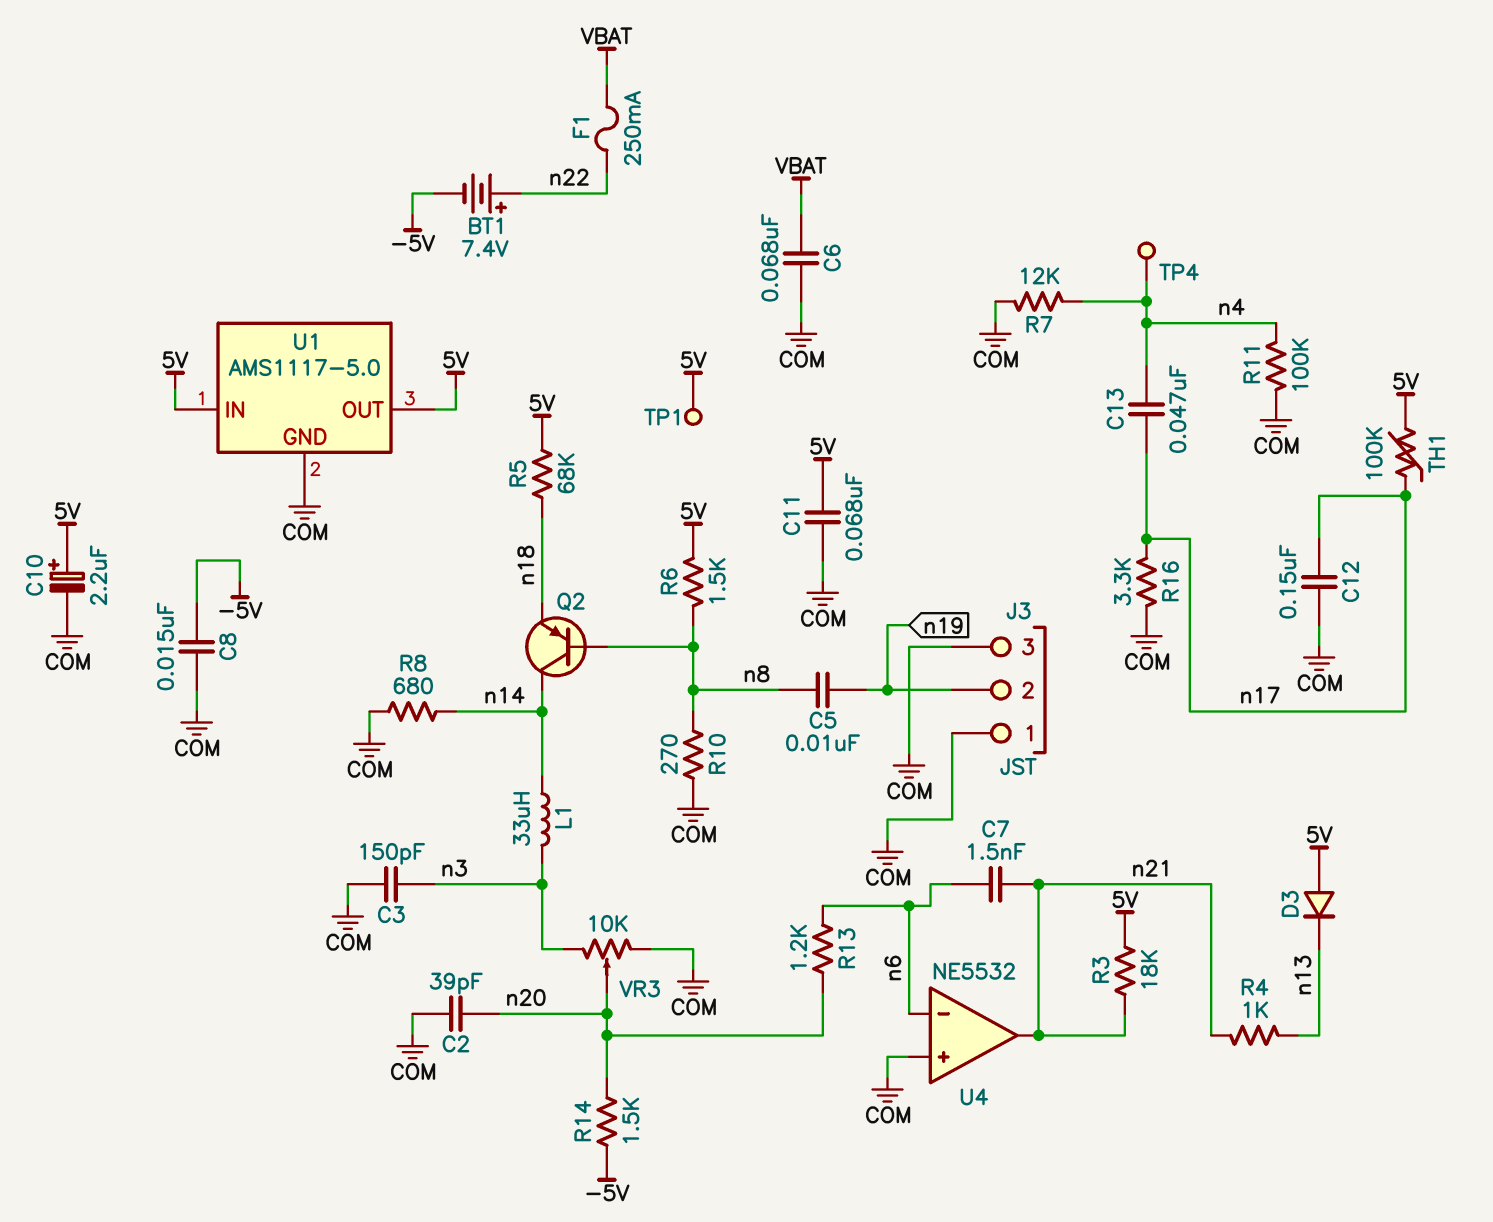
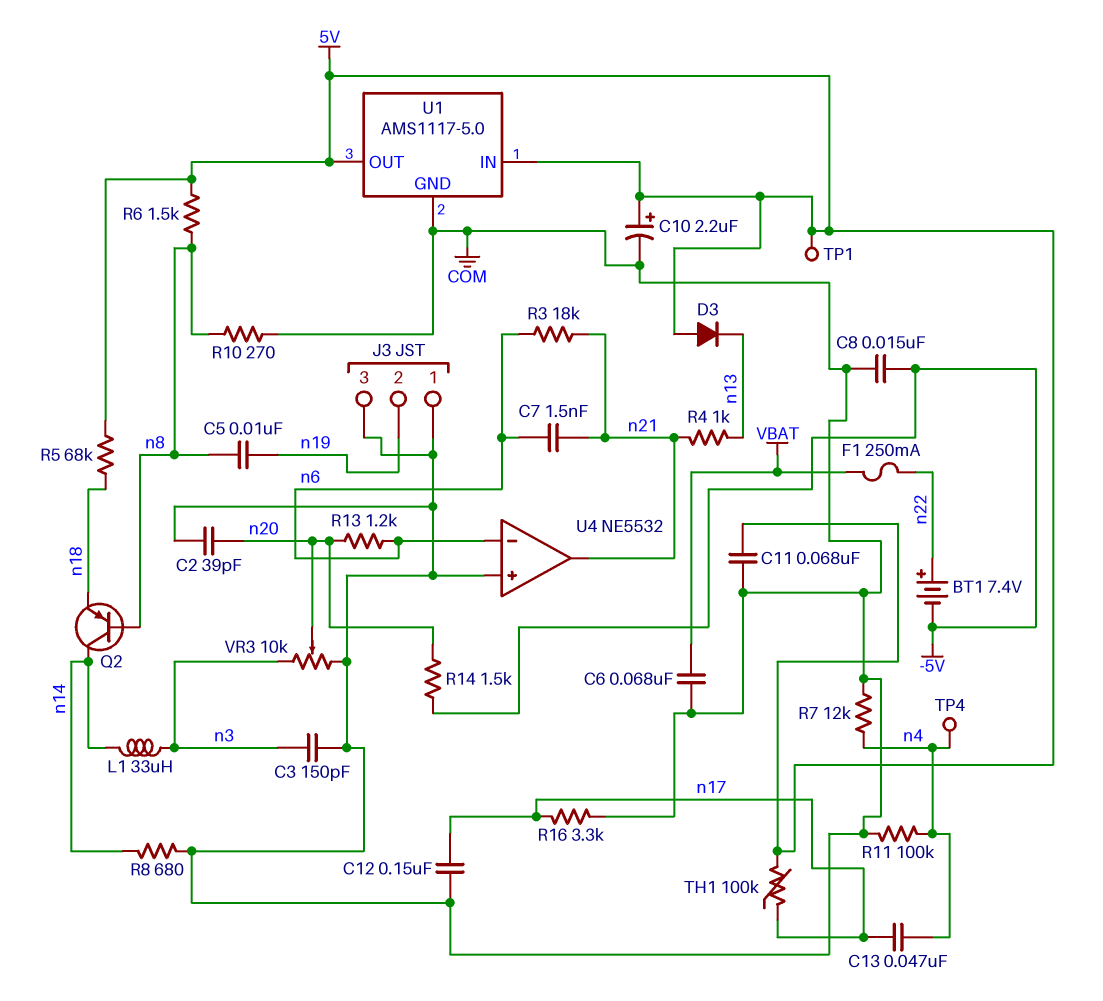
R3: 18k (5V, n21) -> 18k (n6, n21)

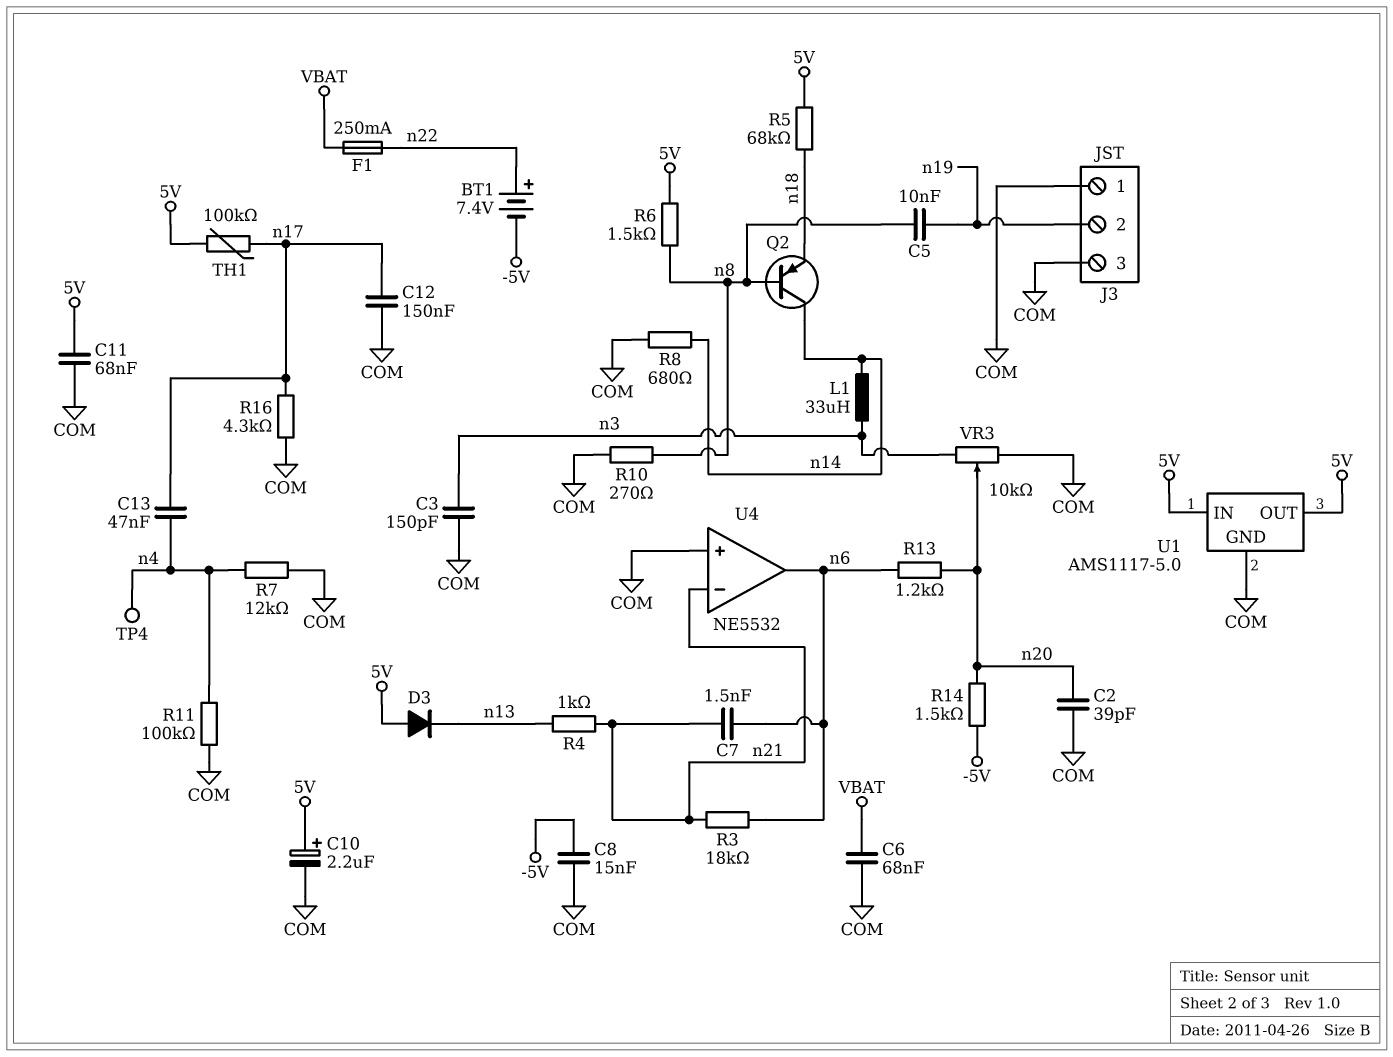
R16: 3.3k (COM, n17) -> 4.3k (COM, n17)
TP1: test point (5V) -> none
U4 pin in-: n6 -> n21
U4 pin out: n21 -> n6

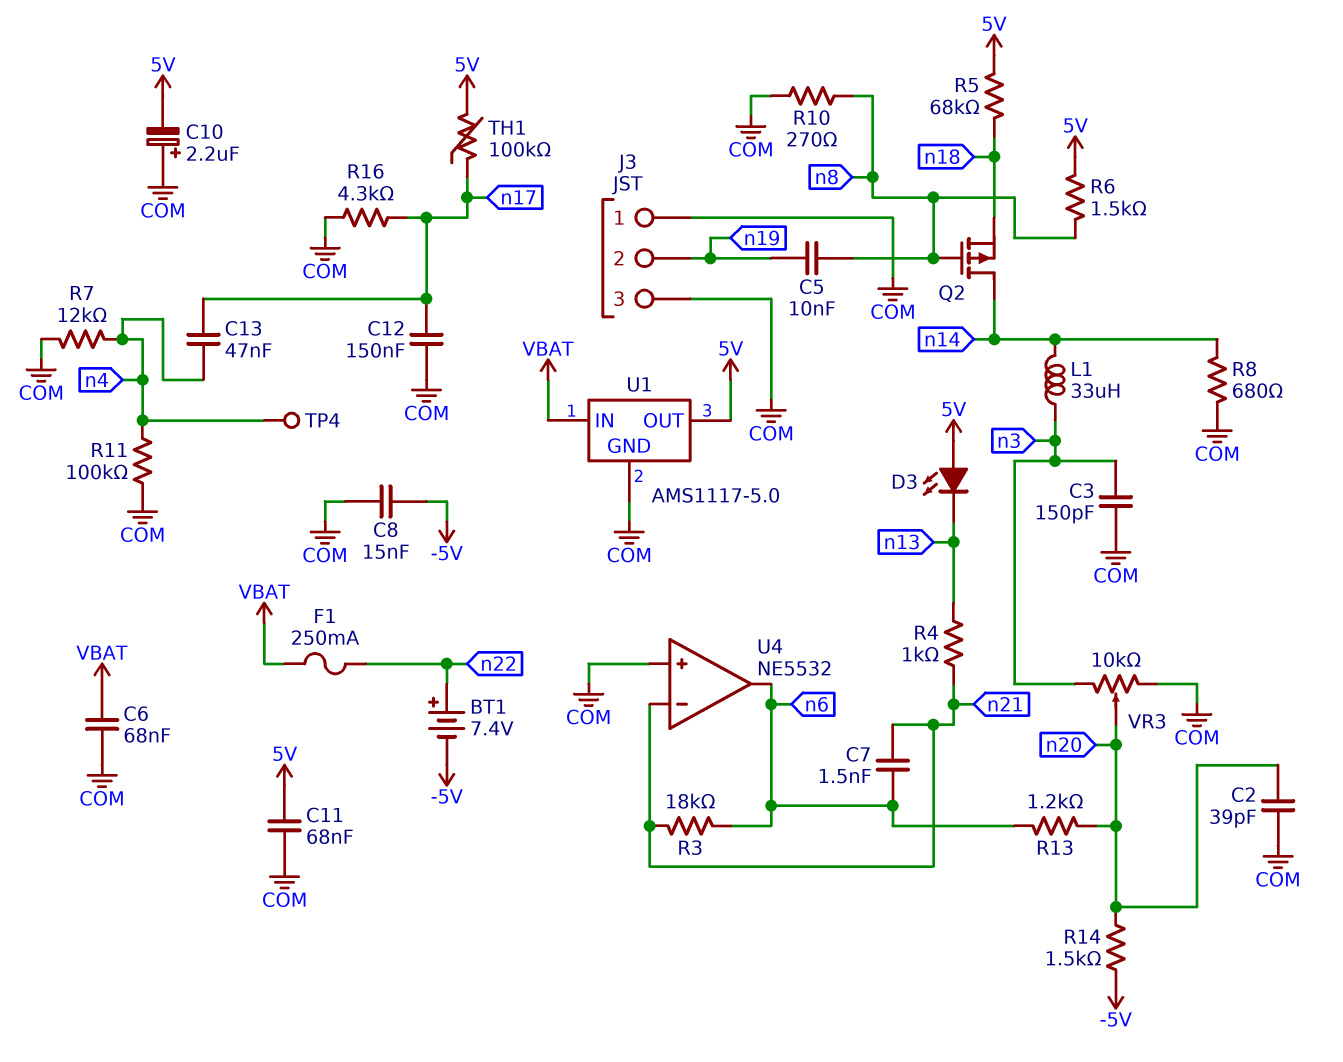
C10: 2.2uF (plus 5V, minus COM) -> 2.2uF (plus COM, minus 5V)
D3: diode (A 5V, K n13) -> LED (A 5V, K n13)
Q2: PNP (B n8, C n14, E n18) -> PMOS (G n8, D n14, S n18)
U1 pin IN: 5V -> VBAT

